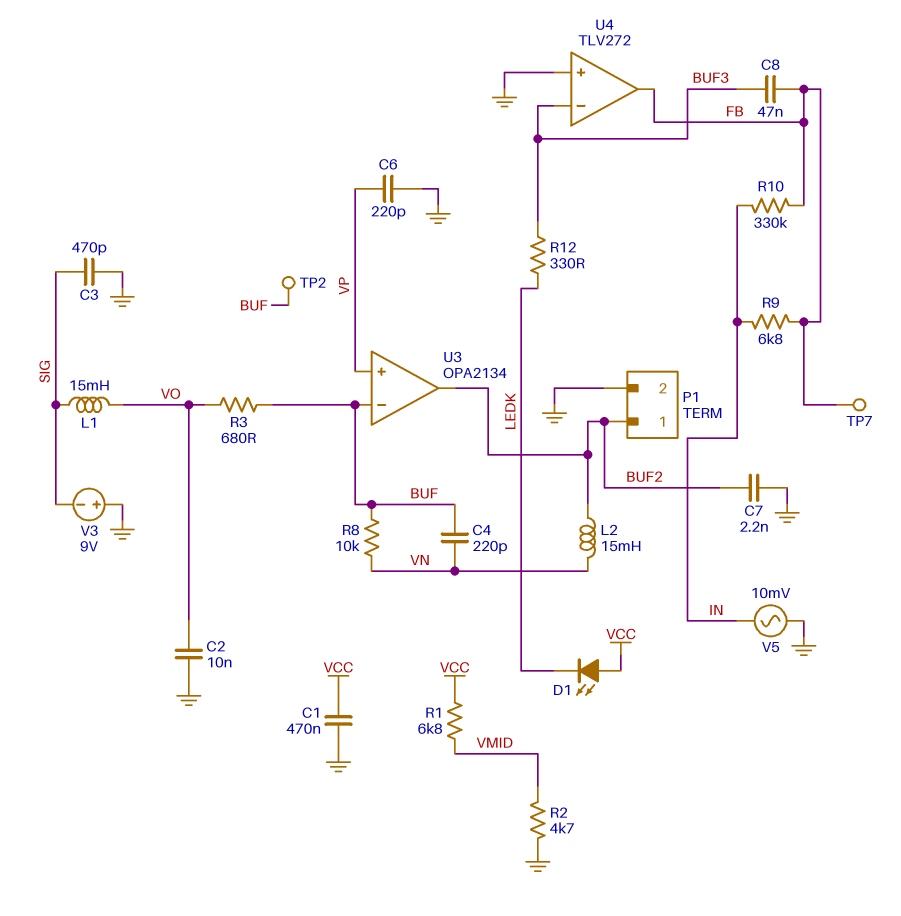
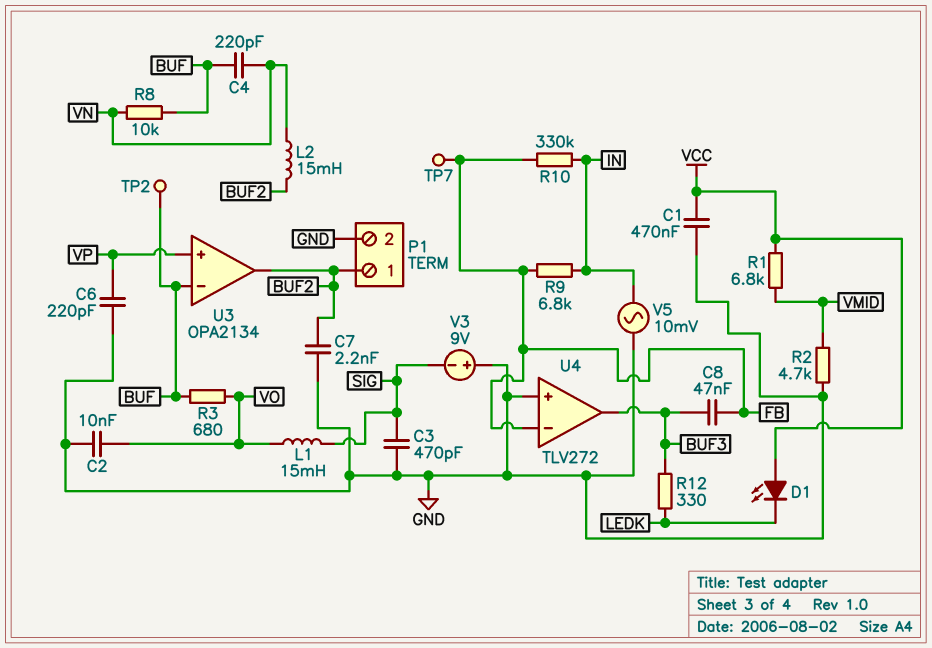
U4 pin in-: BUF3 -> FB
U4 pin out: FB -> BUF3

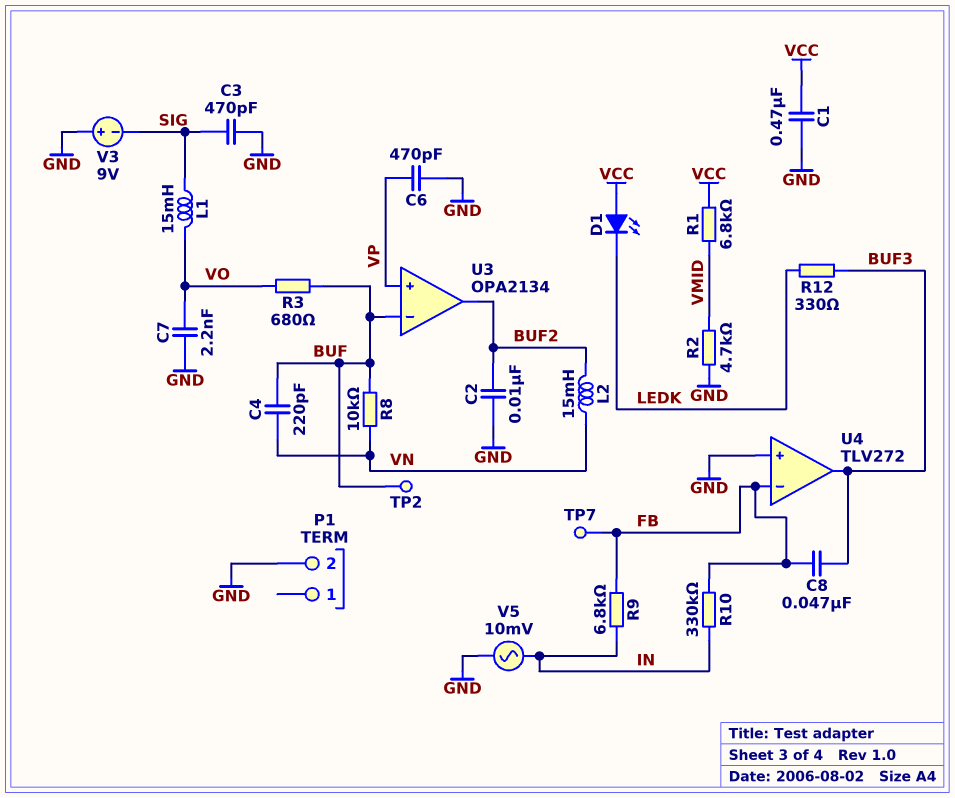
C2: 10nF (GND, VO) -> 10nF (BUF2, GND)
C6: 220pF (GND, VP) -> 470pF (GND, VP)
C7: 2.2nF (BUF2, GND) -> 2.2nF (GND, VO)
P1 pin 1: BUF2 -> none

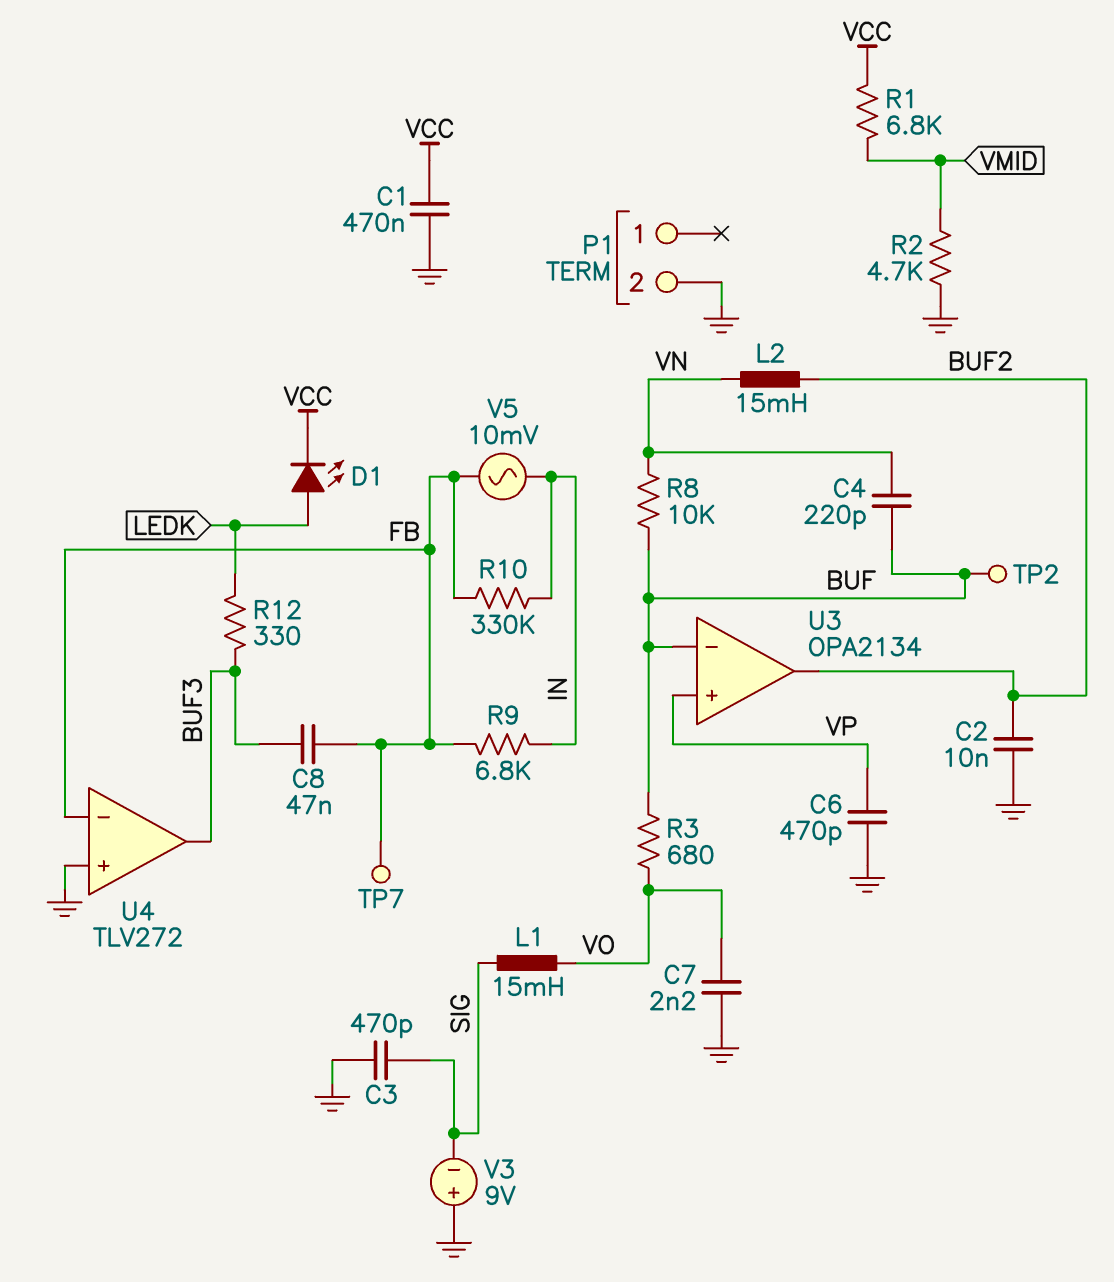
D1: LED (A VCC, K LEDK) -> LED (A LEDK, K VCC)
V5: AC 10mV (GND, IN) -> AC 10mV (FB, IN)

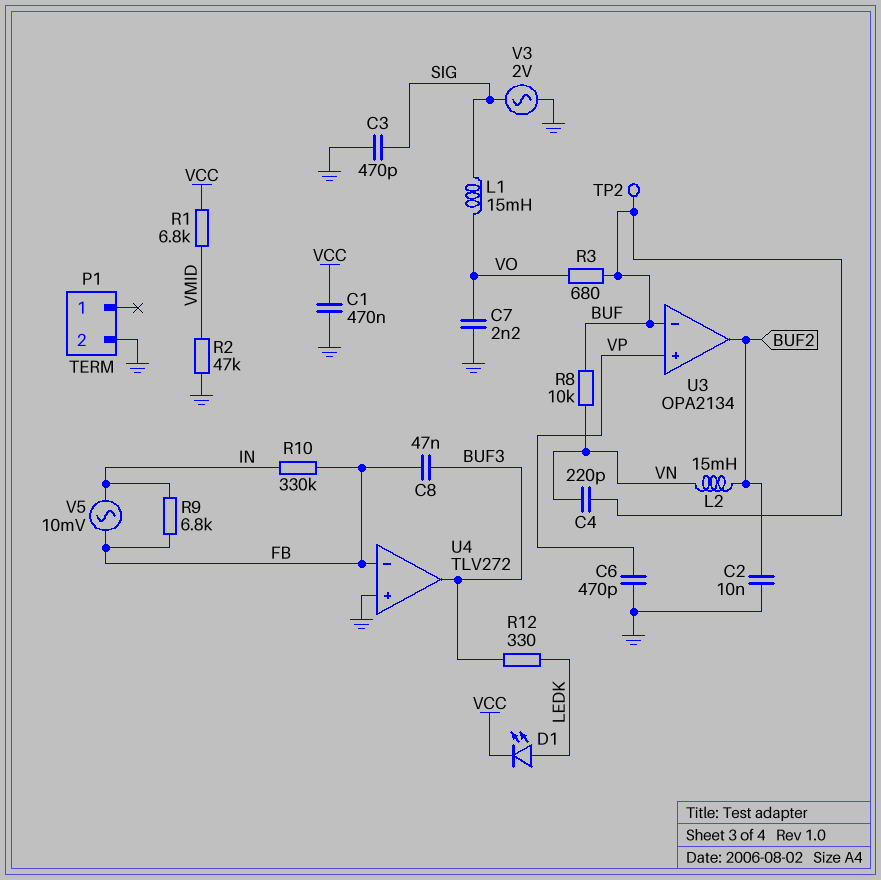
R2: 4.7k (GND, VMID) -> 47k (GND, VMID)
TP7: test point (FB) -> none
V3: 9V (plus GND, minus SIG) -> AC 2V (GND, SIG)

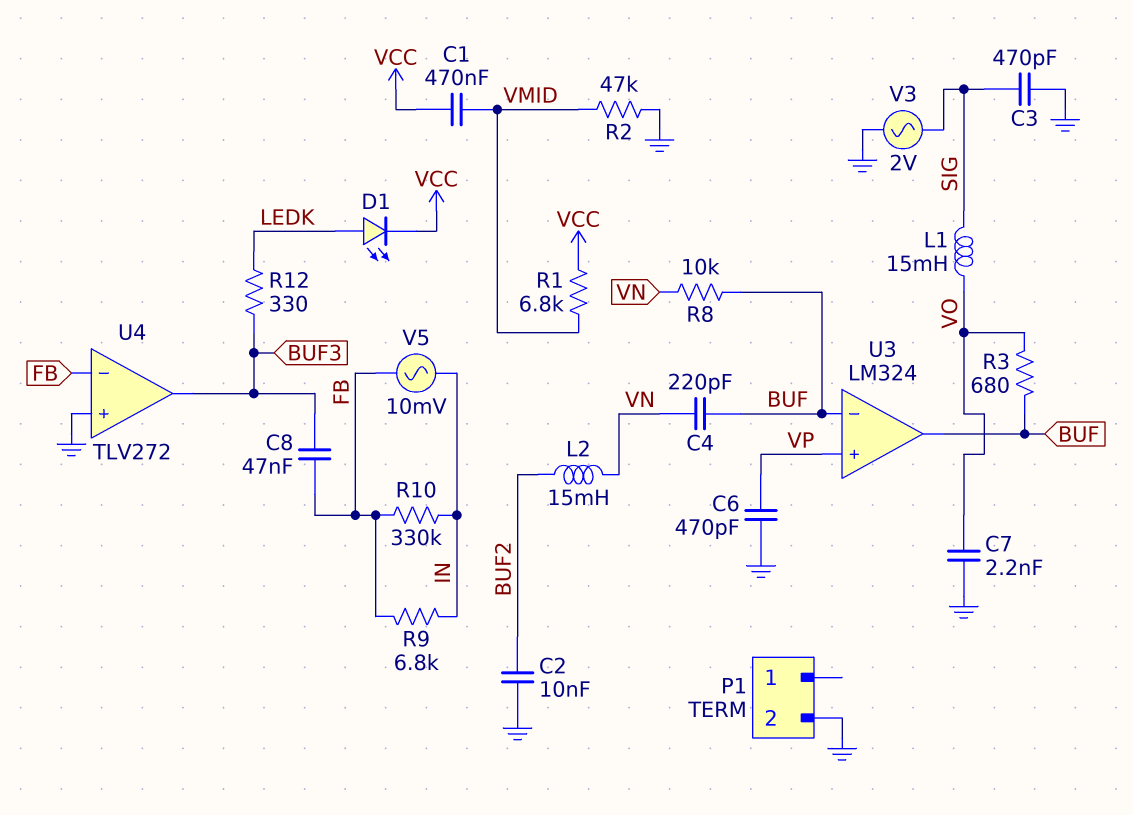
C1: 470nF (GND, VCC) -> 470nF (VCC, VMID)
TP2: test point (BUF) -> none
U3: OPA2134 -> LM324
U3 pin out: BUF2 -> BUF

